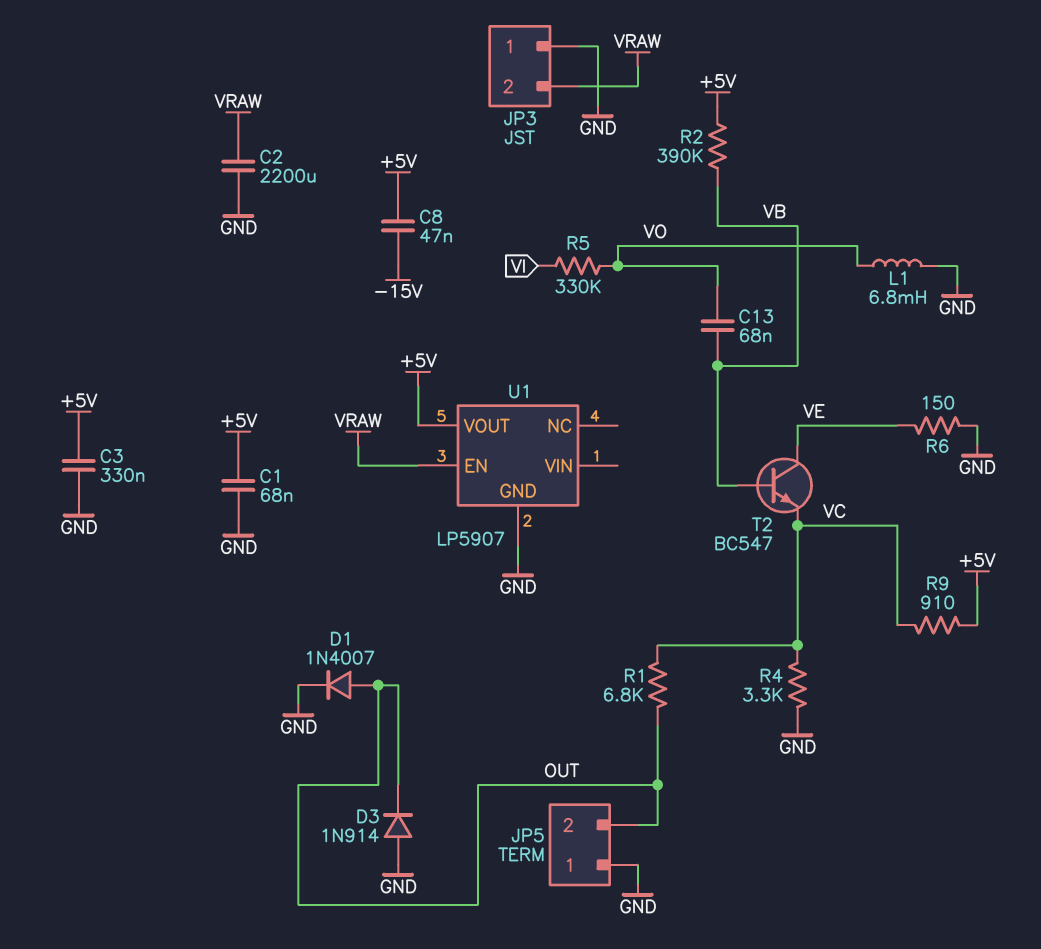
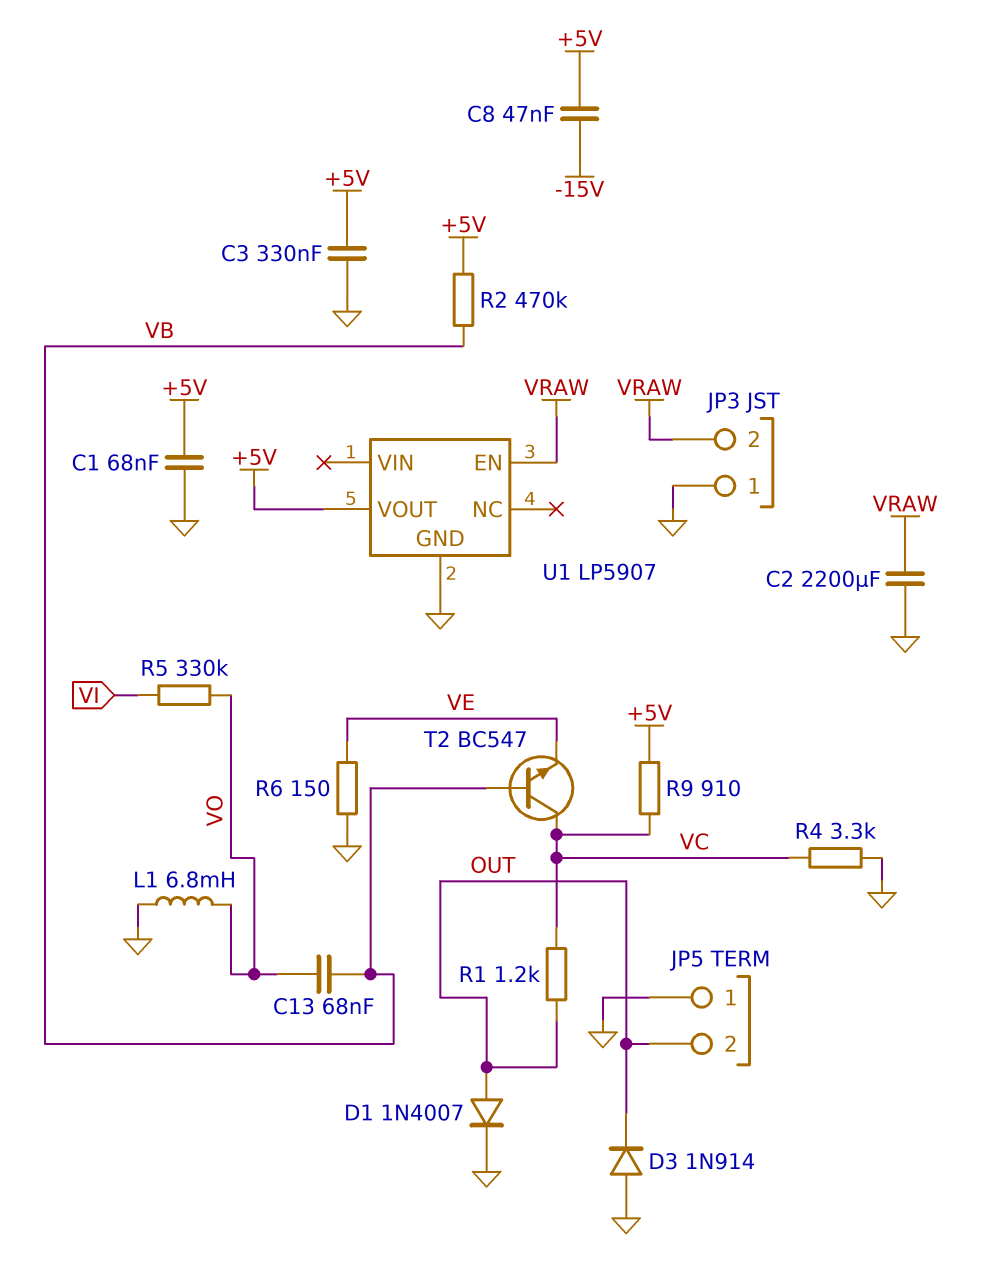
R1: 6.8k (OUT, VC) -> 1.2k (OUT, VC)
R2: 390k (+5V, VB) -> 470k (+5V, VB)
T2: NPN BC547 (B VB, C VE, E VC) -> NPN BC547 (B VB, C VC, E VE)

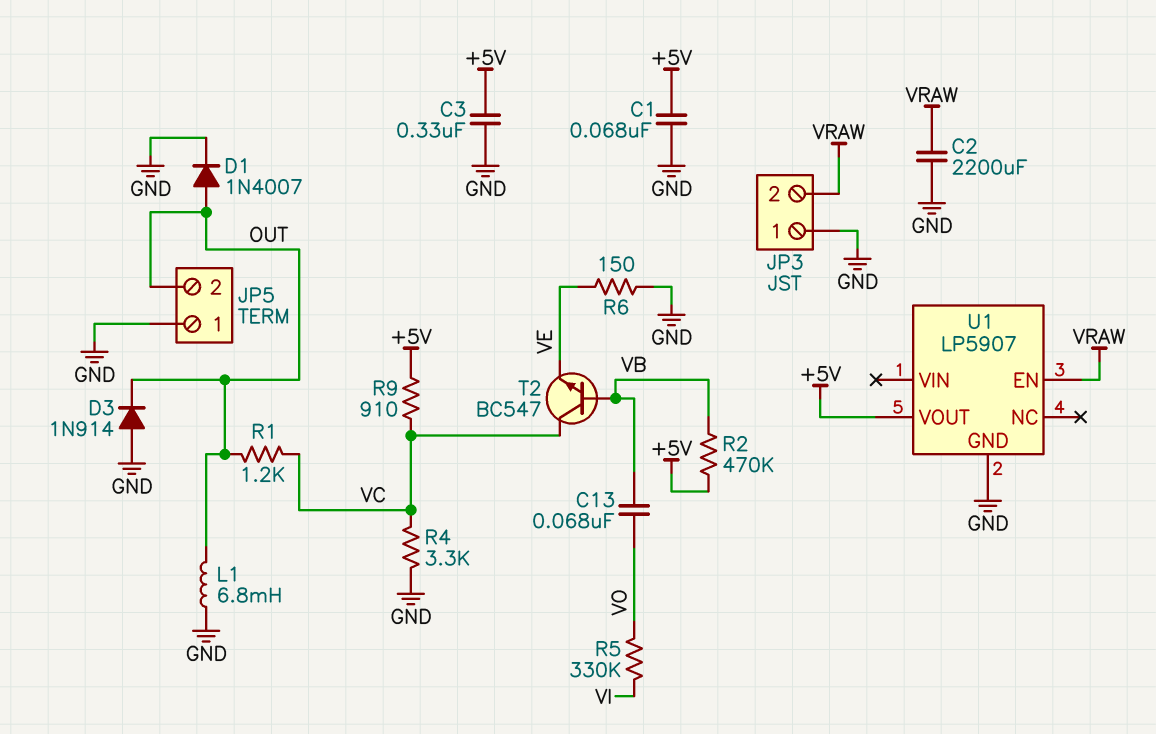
C8: 47nF (+5V, -15V) -> none
L1: 6.8mH (GND, VO) -> 6.8mH (GND, OUT)

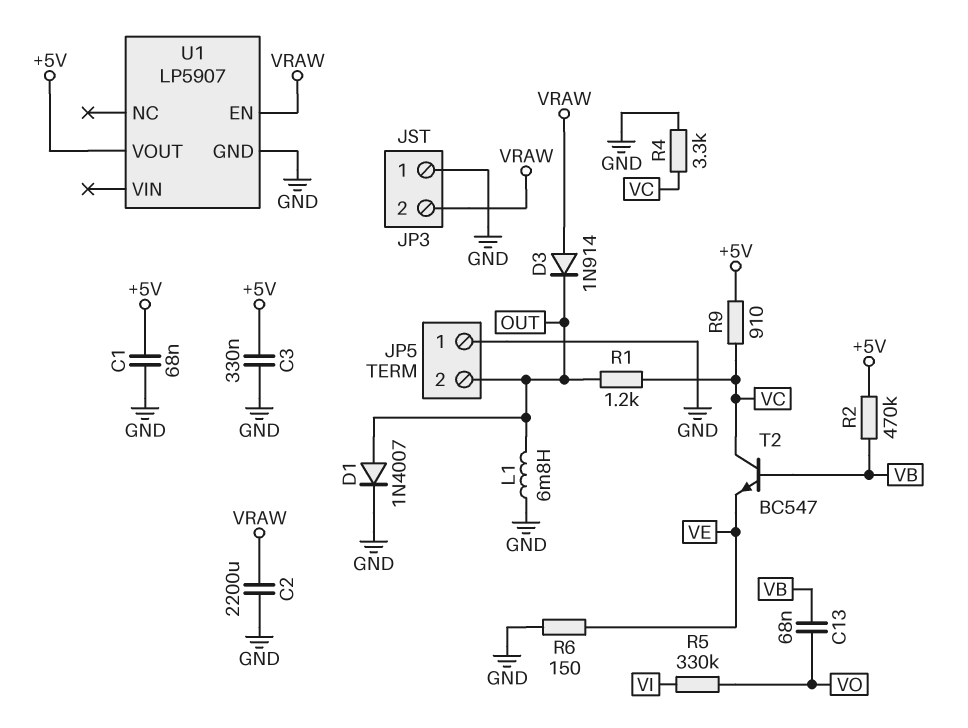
D3: diode 1N914 (A GND, K OUT) -> diode 1N914 (A VRAW, K OUT)

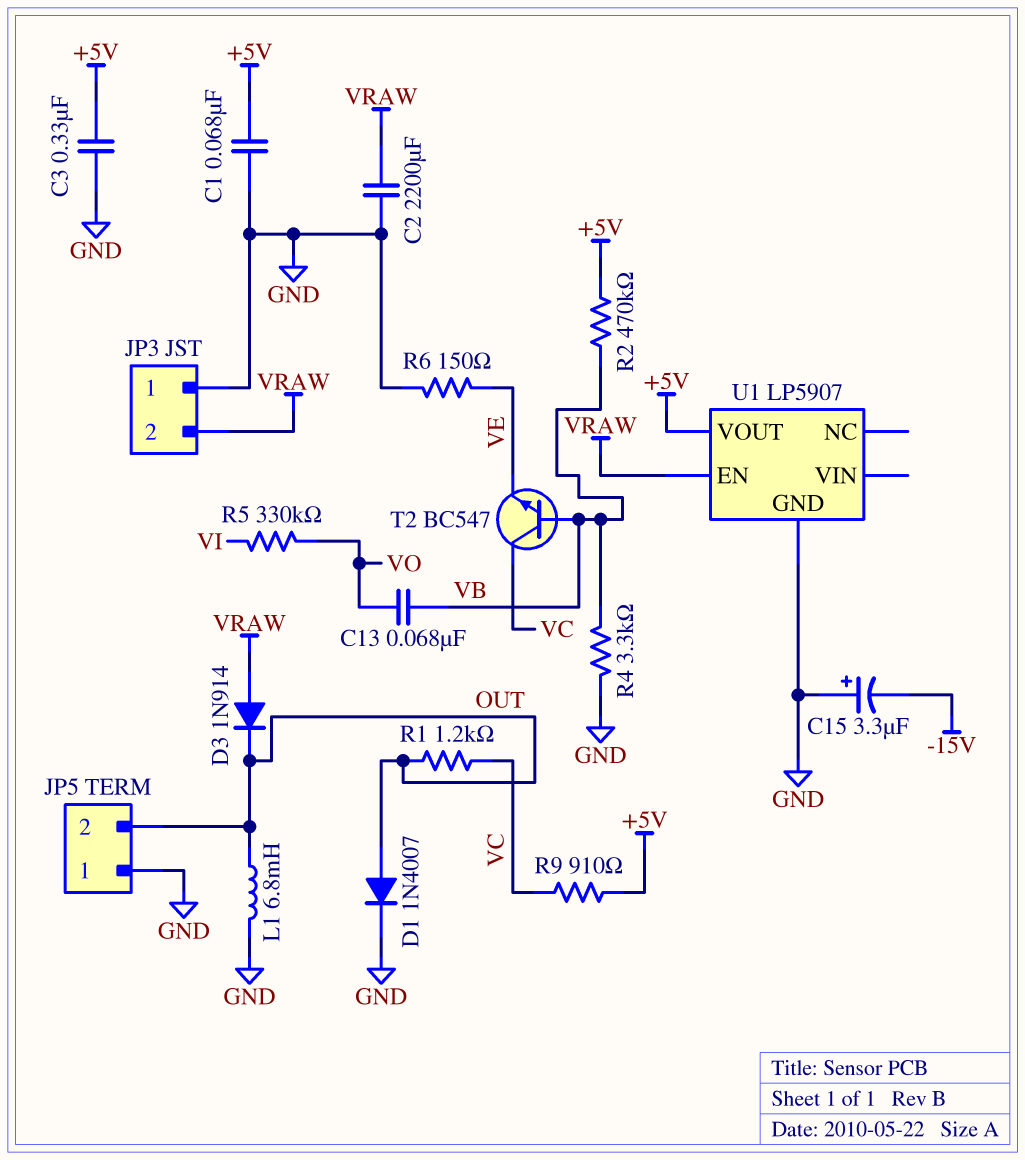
C15: none -> 3.3uF (plus GND, minus -15V)
R4: 3.3k (GND, VC) -> 3.3k (GND, VB)

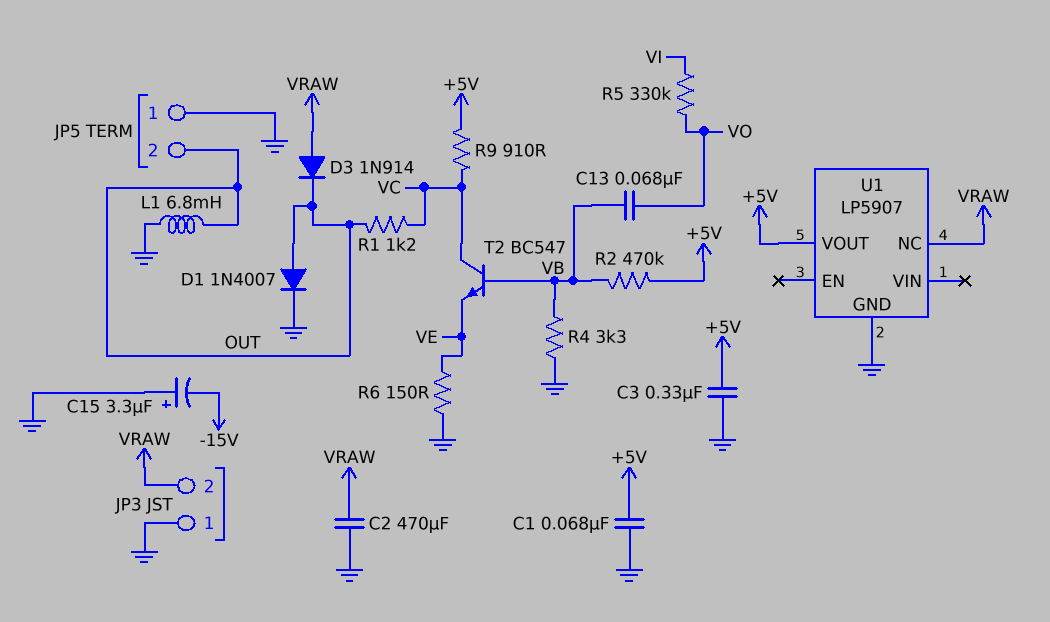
C2: 2200uF (GND, VRAW) -> 470uF (GND, VRAW)
U1 pin EN: VRAW -> none
U1 pin NC: none -> VRAW

